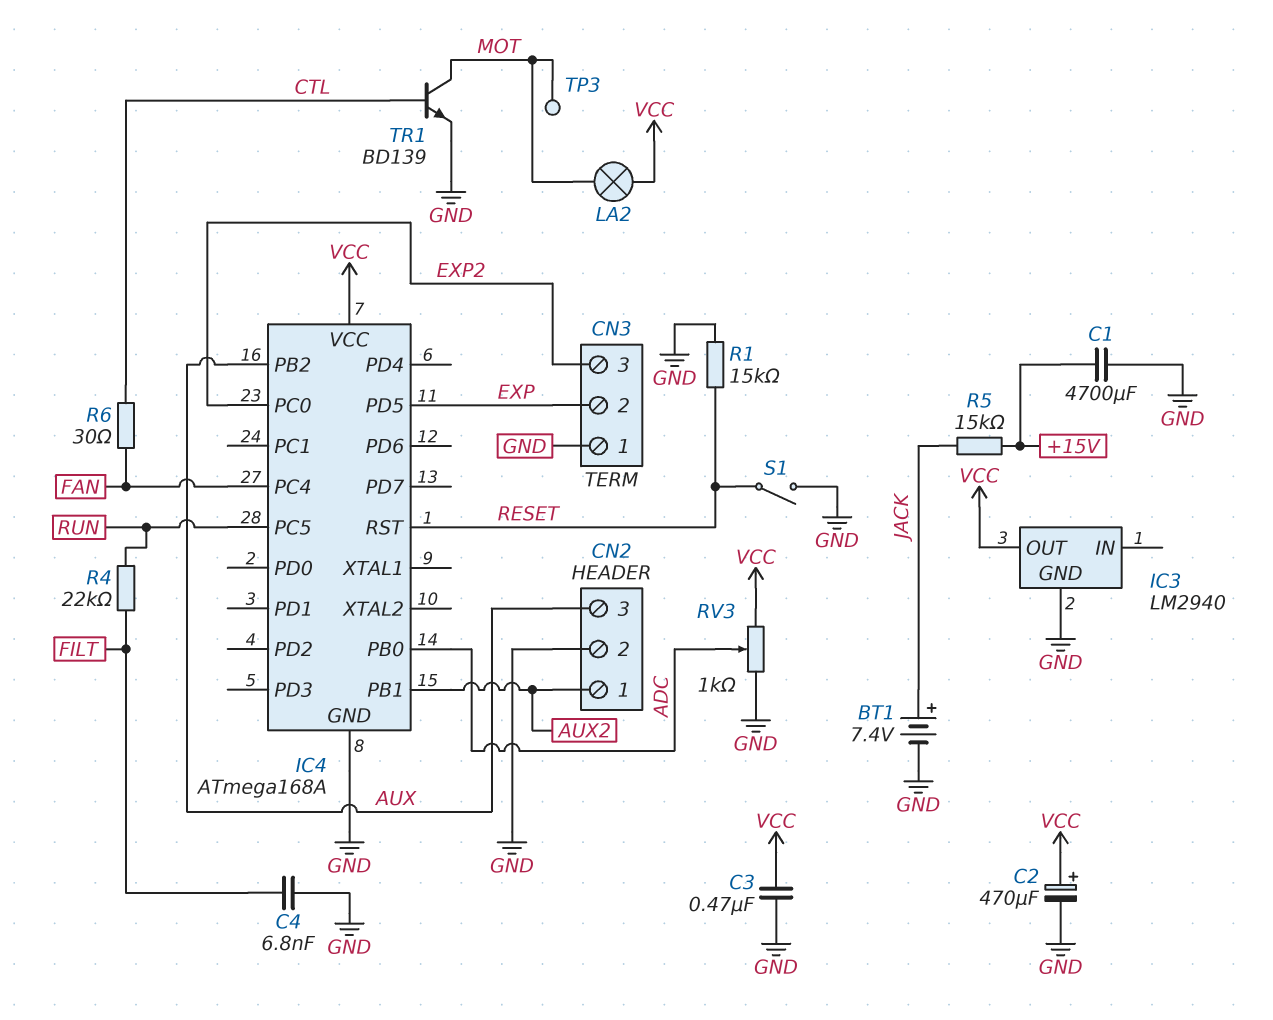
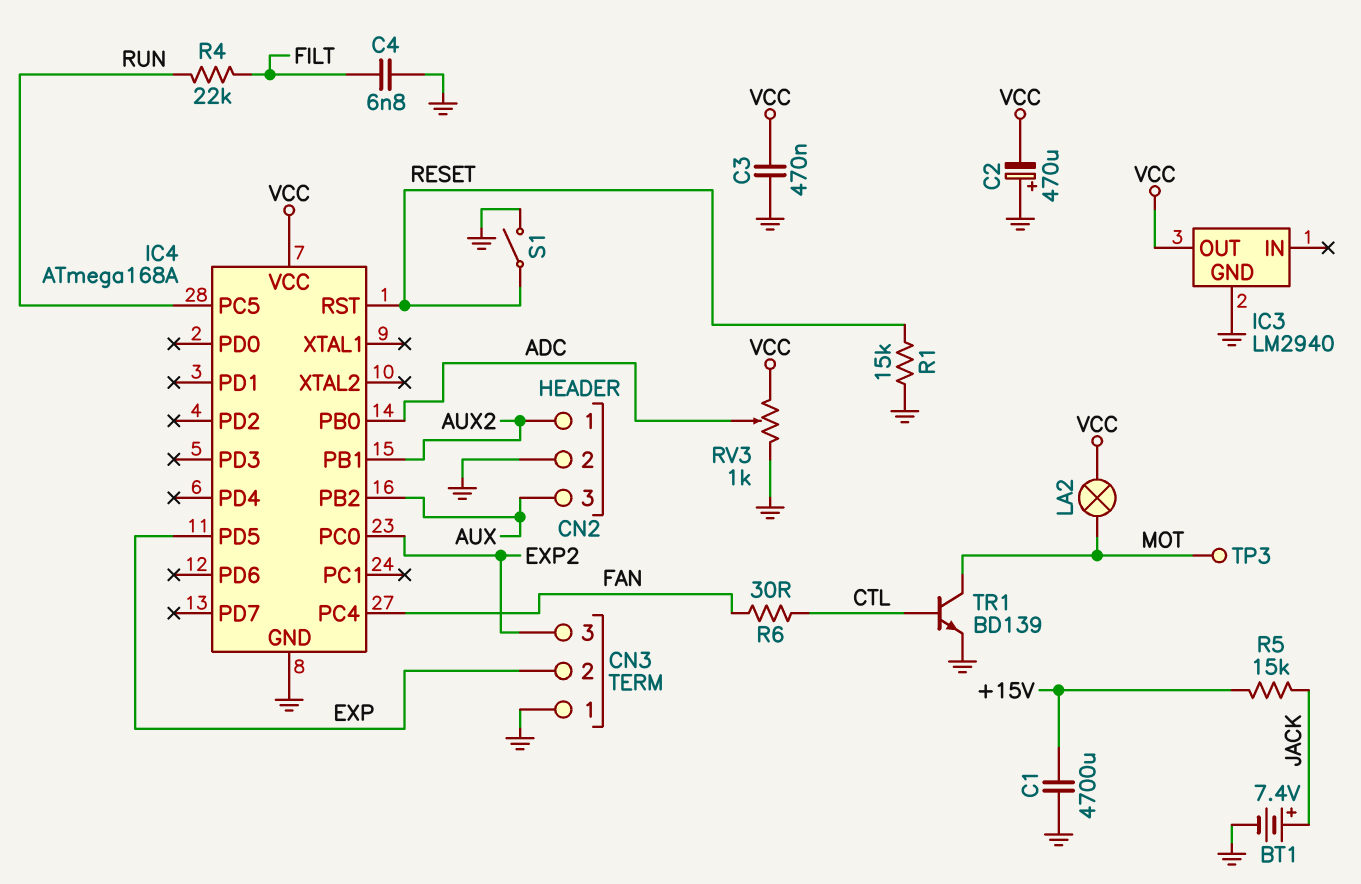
C2: 470uF (plus VCC, minus GND) -> 470uF (plus GND, minus VCC)

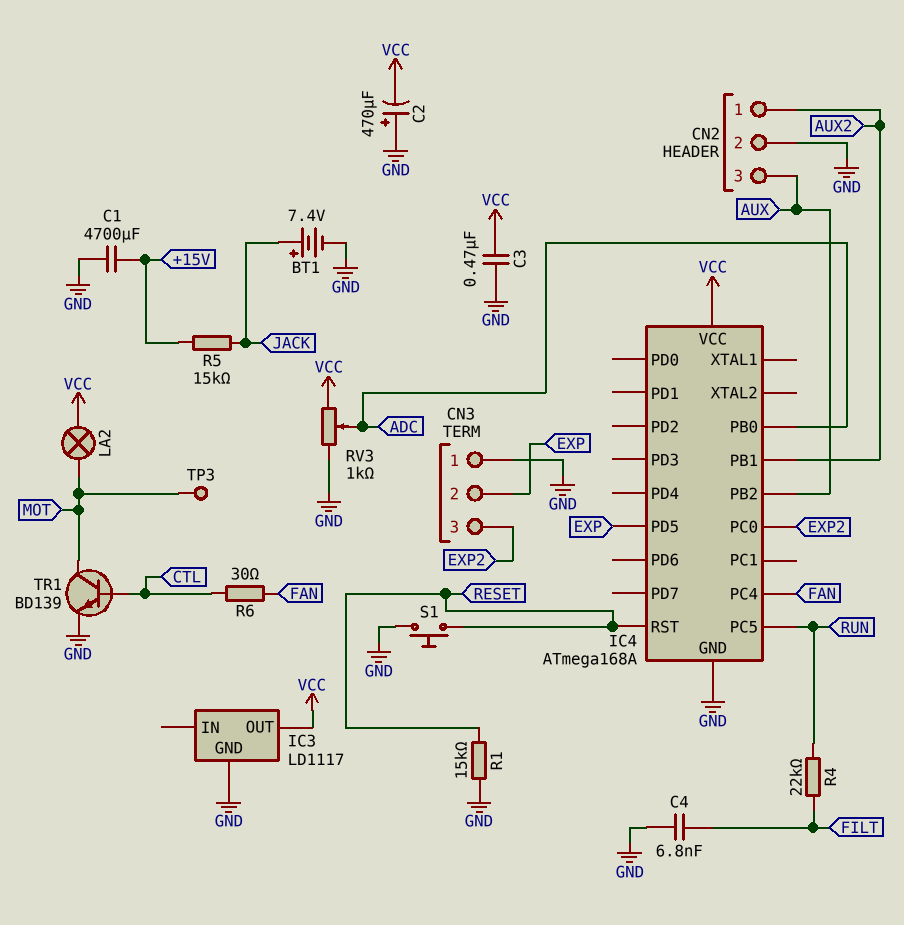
IC3: LM2940 -> LD1117
S1: switch (GND, RESET) -> button (GND, RESET)

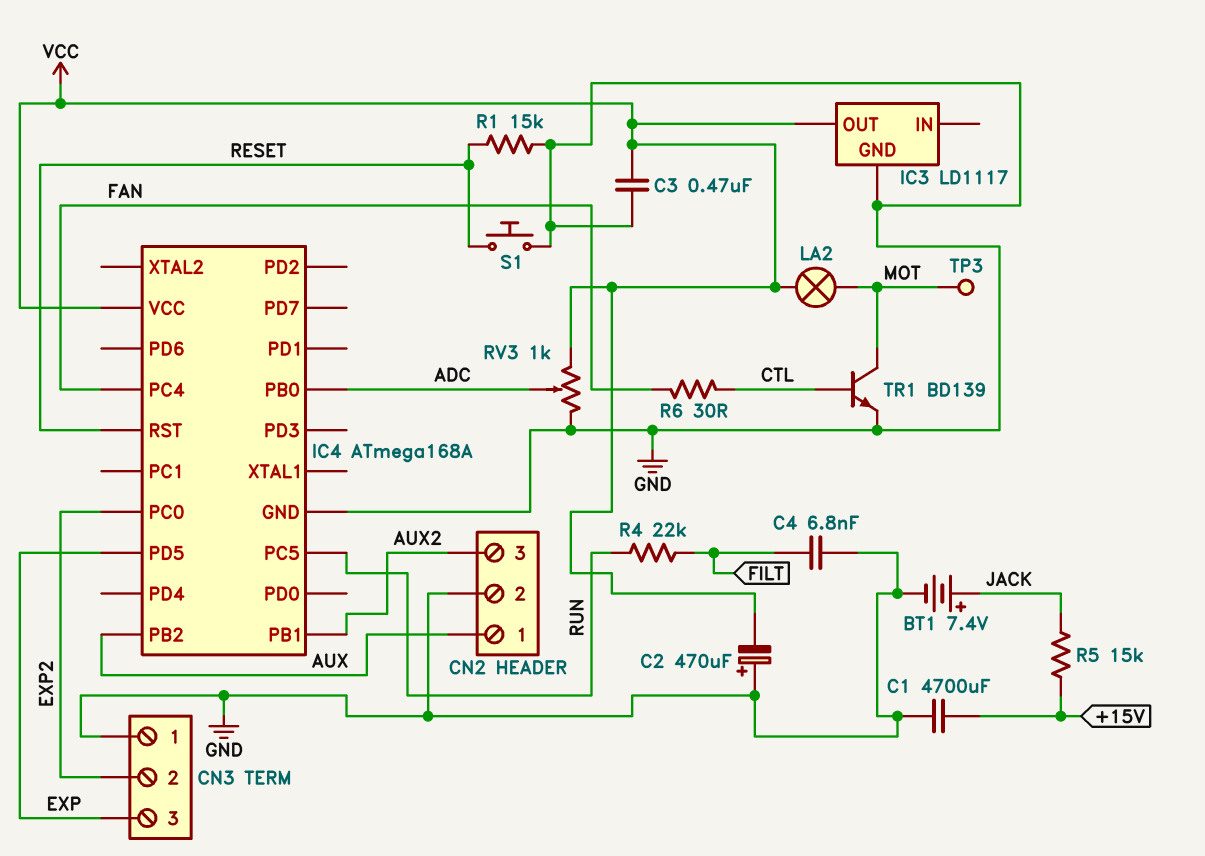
CN2 pin 1: AUX2 -> AUX
CN2 pin 3: AUX -> AUX2
CN3 pin 2: EXP -> EXP2
CN3 pin 3: EXP2 -> EXP

